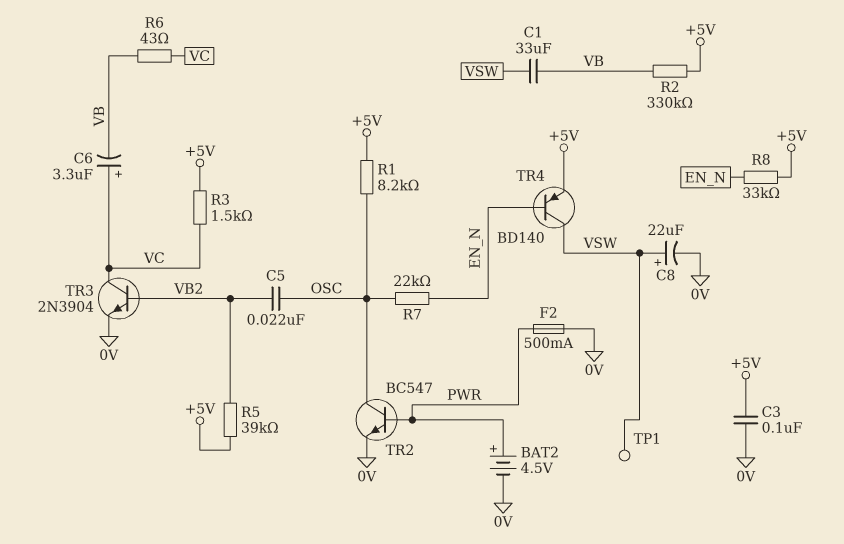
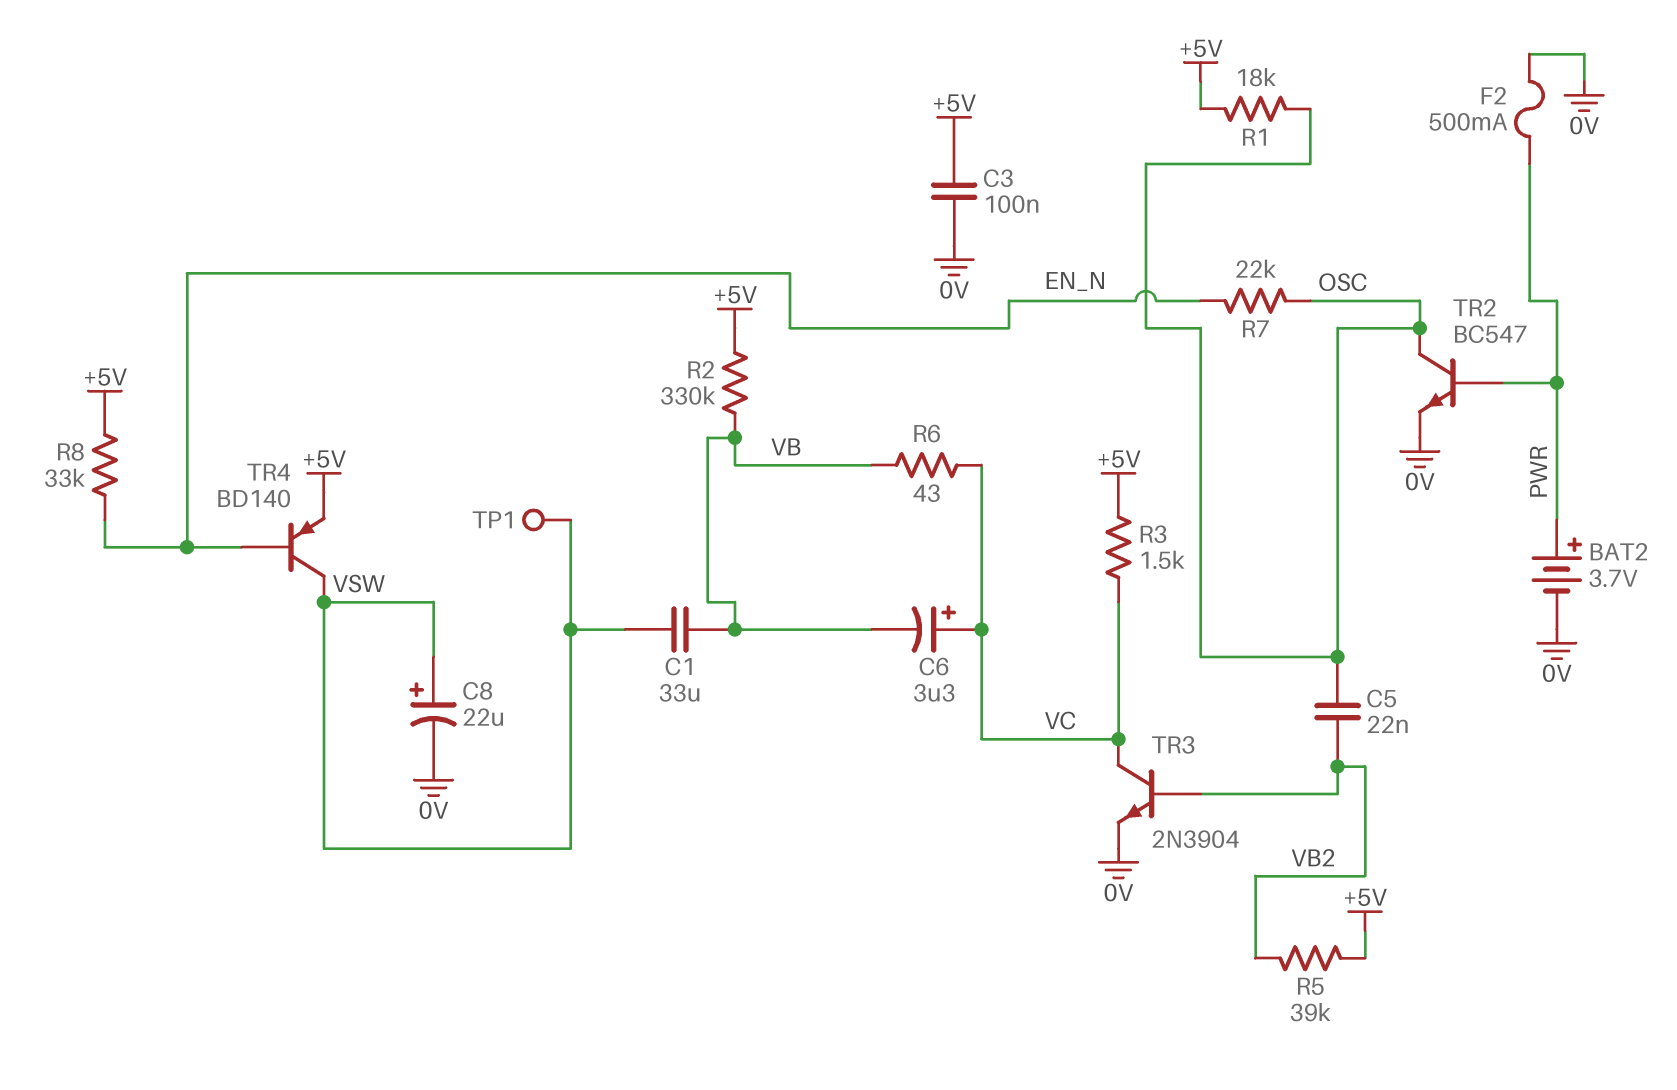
BAT2: 4.5V (plus PWR, minus 0V) -> 3.7V (plus PWR, minus 0V)
R1: 8.2k (+5V, OSC) -> 18k (+5V, OSC)

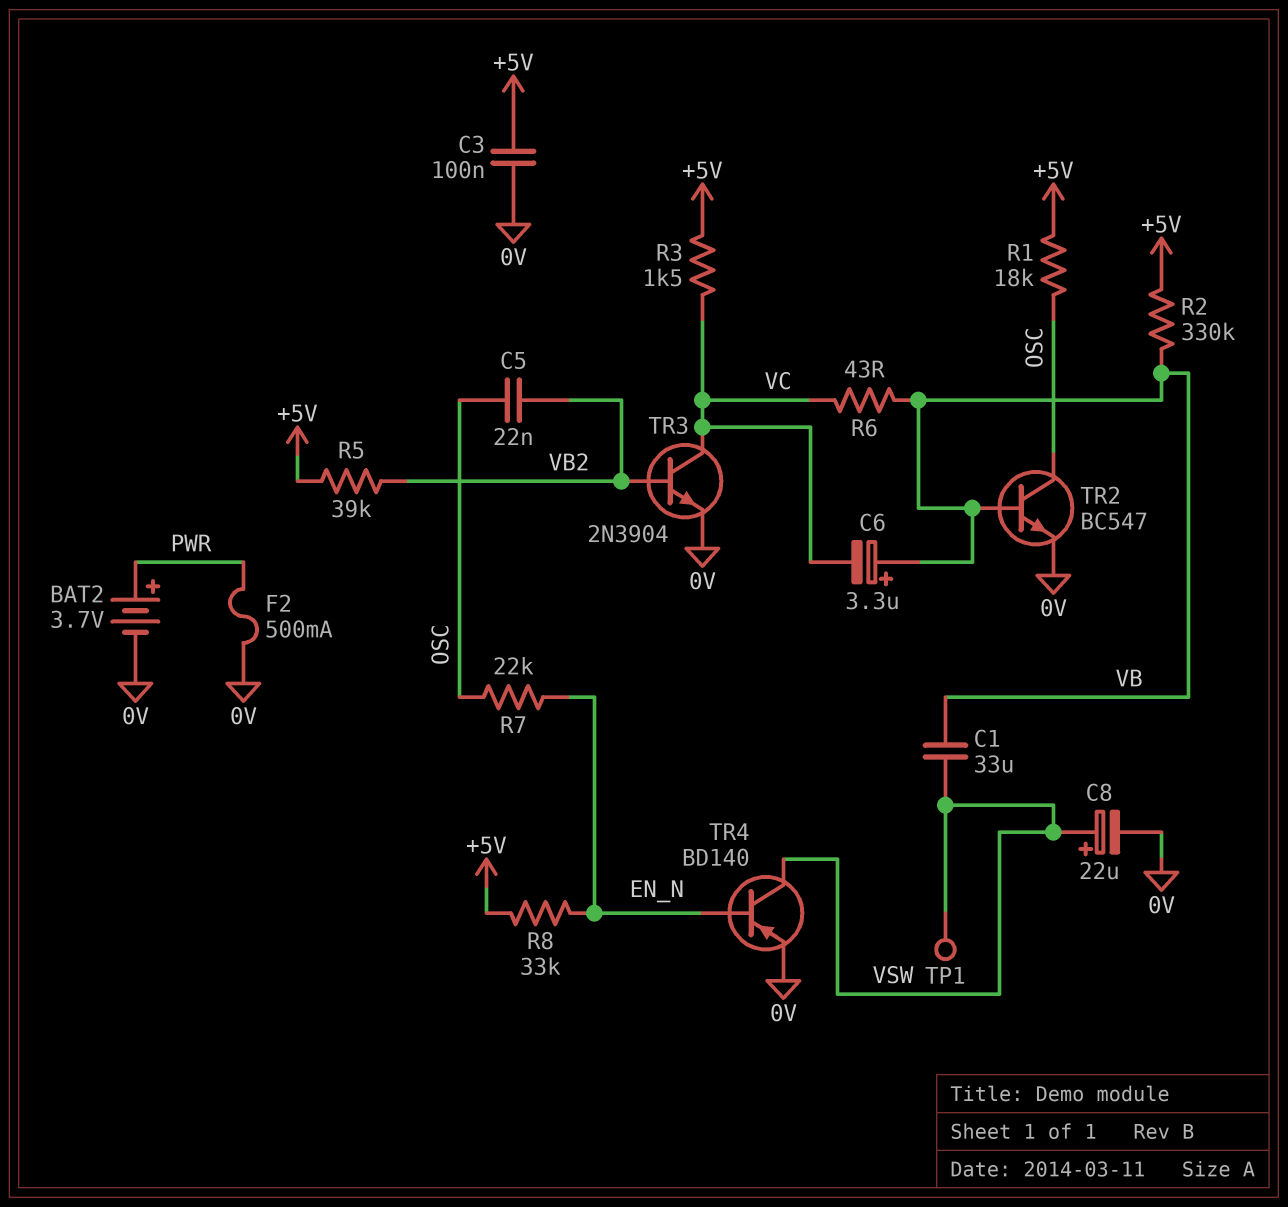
C6: 3.3uF (plus VC, minus VB) -> 3.3uF (plus VB, minus VC)
TR2: NPN BC547 (B PWR, C OSC, E 0V) -> NPN BC547 (B VB, C OSC, E 0V)
TR4: PNP BD140 (B EN_N, C VSW, E +5V) -> PNP BD140 (B EN_N, C VSW, E 0V)

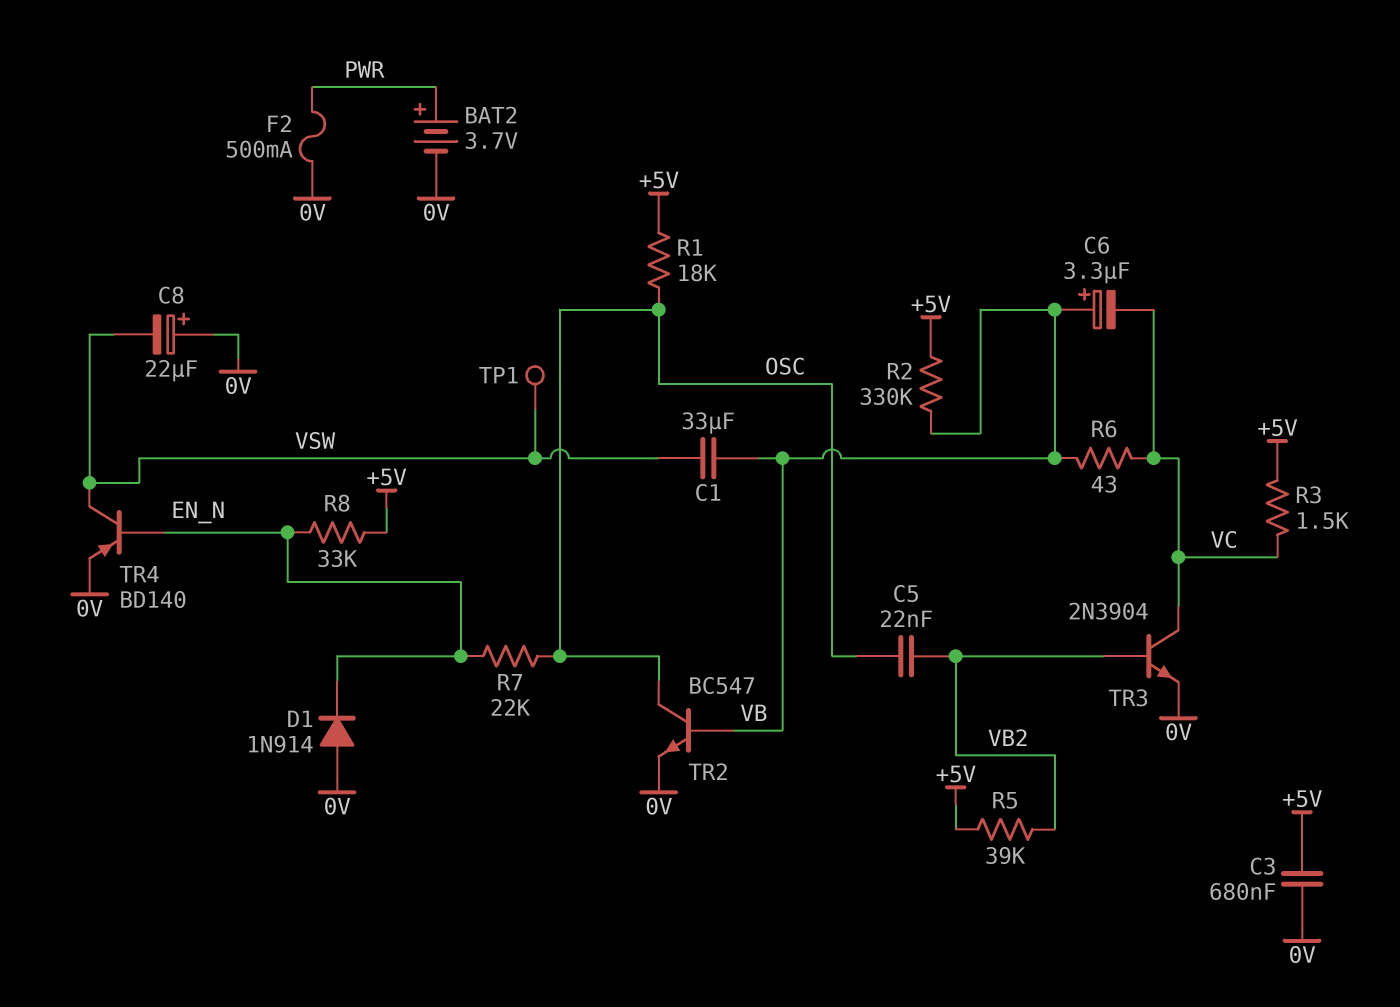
C3: 100nF (+5V, 0V) -> 680nF (+5V, 0V)
C8: 22uF (plus VSW, minus 0V) -> 22uF (plus 0V, minus VSW)
D1: none -> diode 1N914 (A 0V, K EN_N)

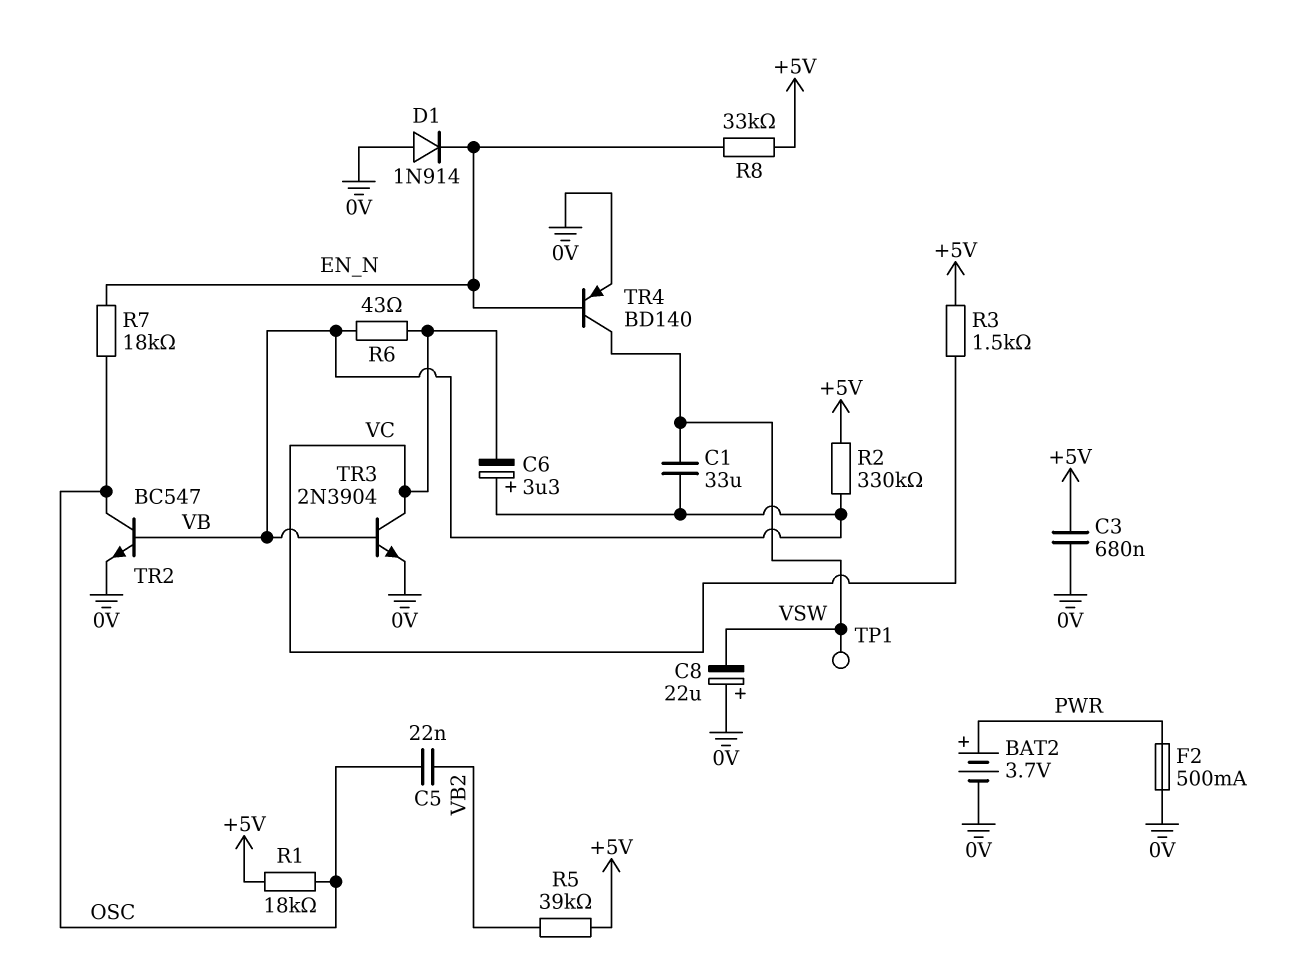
R7: 22k (EN_N, OSC) -> 18k (EN_N, OSC)
TR3: NPN 2N3904 (B VB2, C VC, E 0V) -> NPN 2N3904 (B VB, C VC, E 0V)

